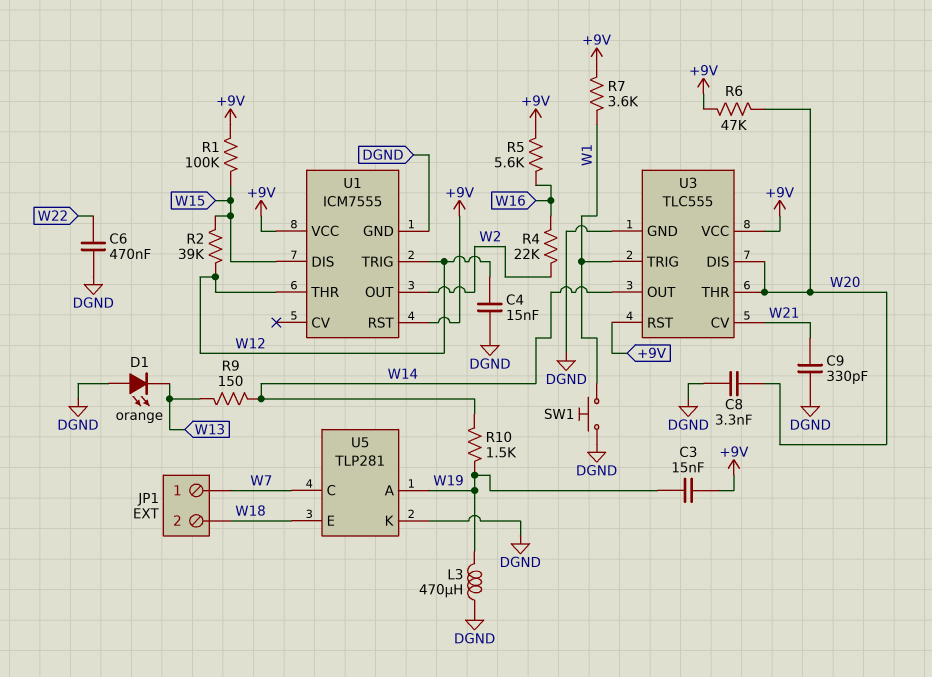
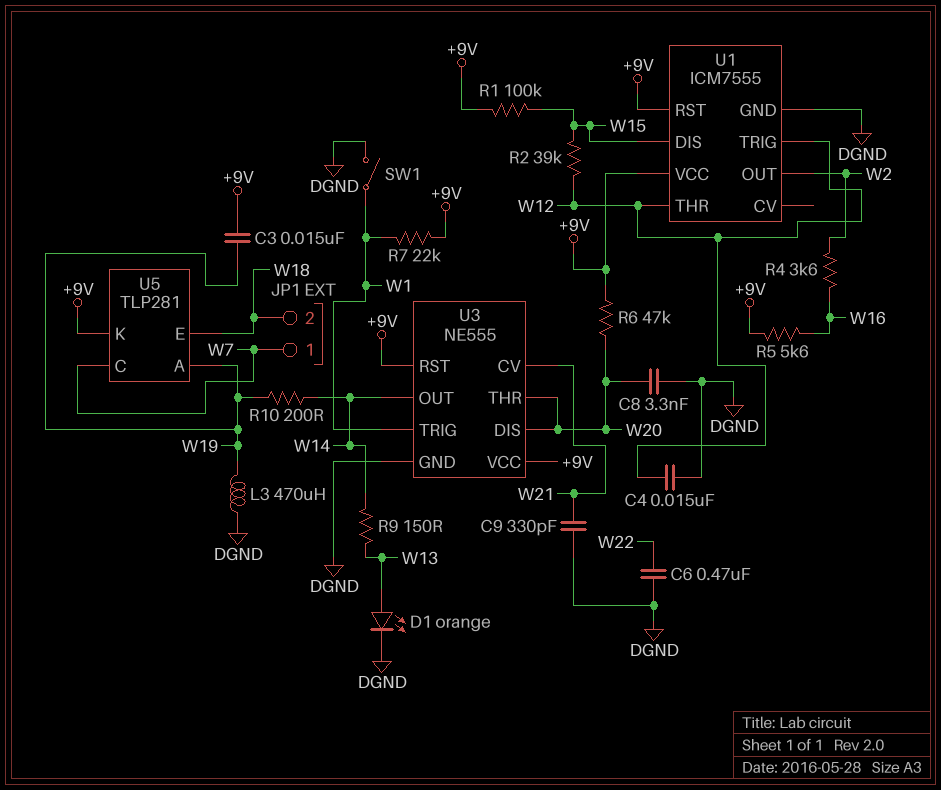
D1: LED orange (A DGND, K W13) -> LED orange (A W13, K DGND)
R4: 22k (W2, W16) -> 3.6k (W2, W16)
R7: 3.6k (+9V, W1) -> 22k (+9V, W1)
R10: 1.5k (W14, W19) -> 200 (W14, W19)
SW1: button (DGND, W1) -> switch (DGND, W1)
U3: TLC555 -> NE555
U5 pin K: DGND -> +9V

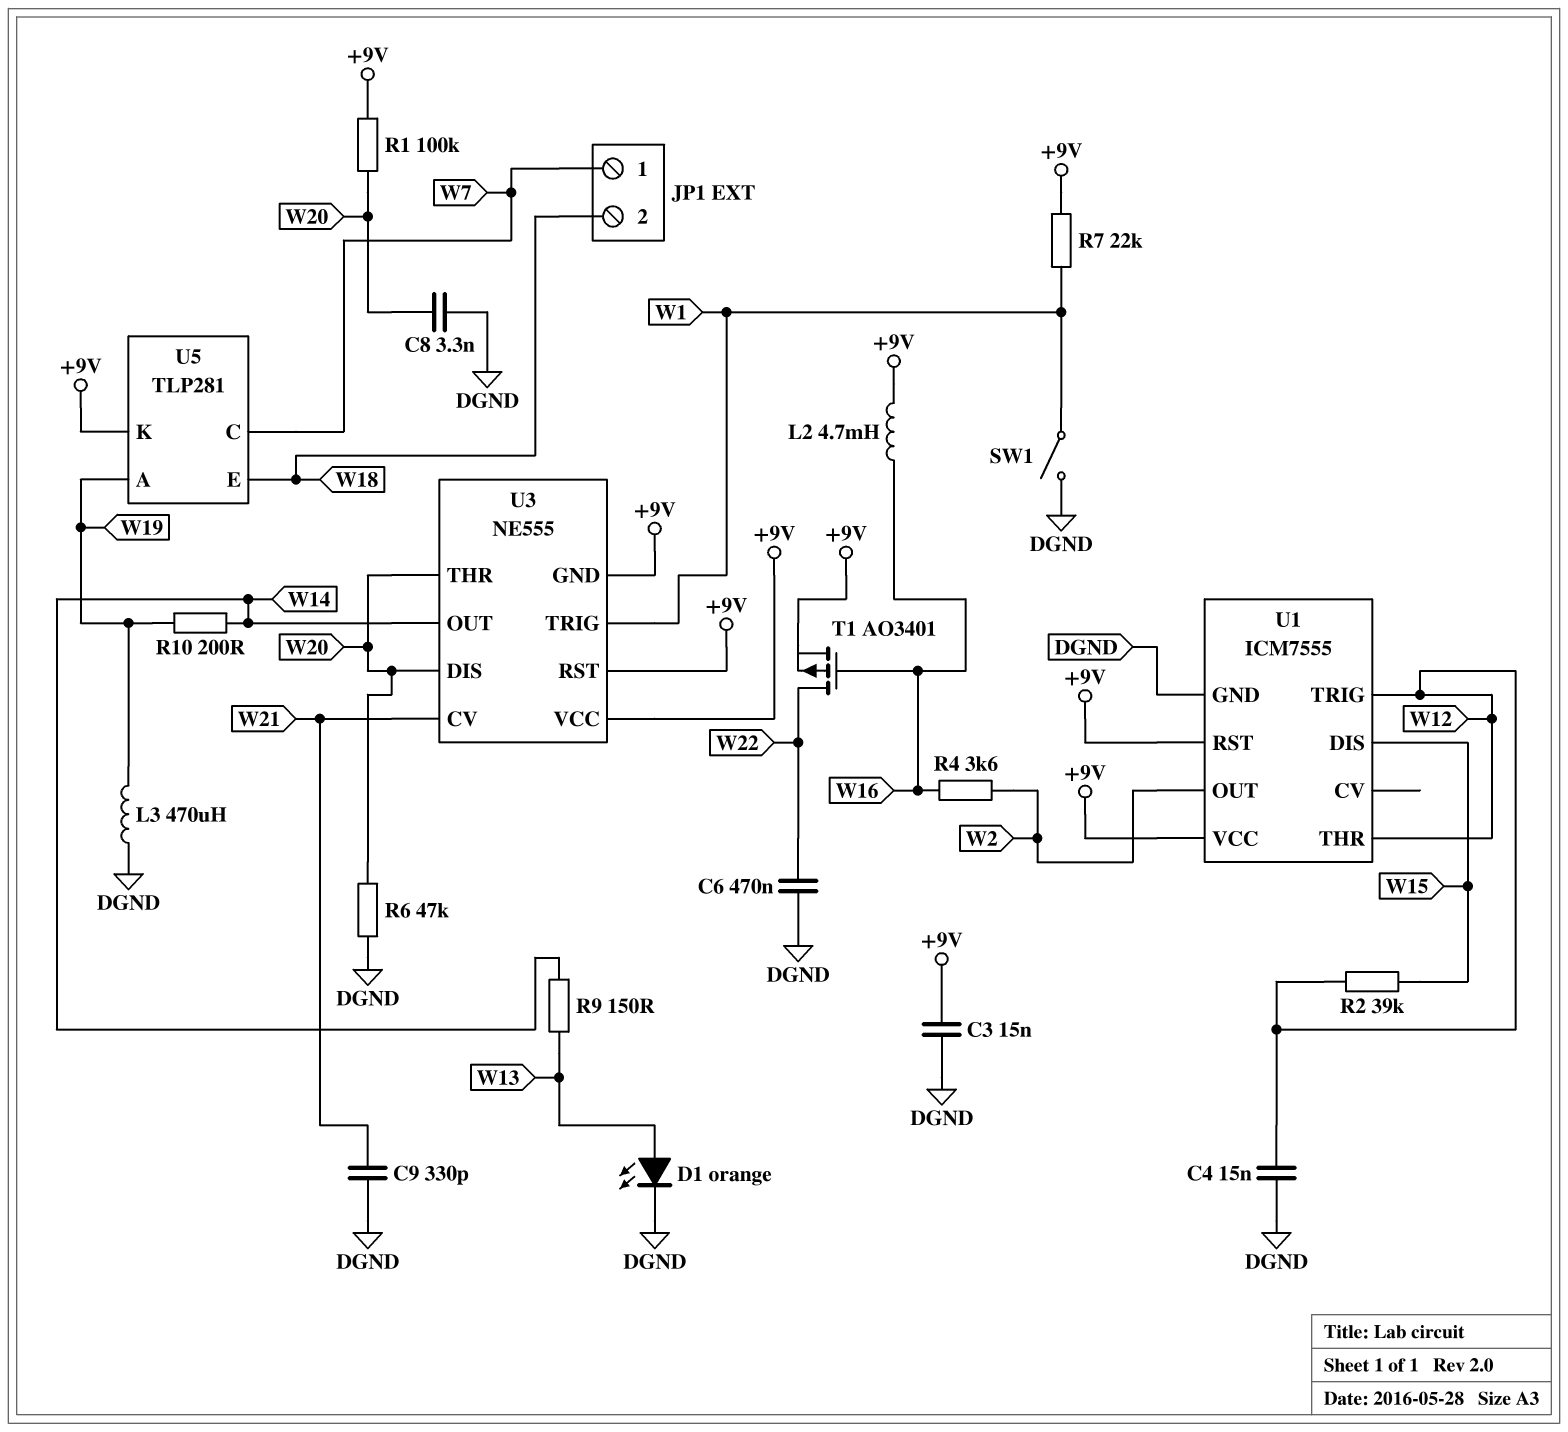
C3: 15nF (+9V, W19) -> 15nF (+9V, DGND)
L2: none -> 4.7mH (+9V, W16)
R1: 100k (+9V, W15) -> 100k (+9V, W20)
R5: 5.6k (+9V, W16) -> none
R6: 47k (+9V, W20) -> 47k (DGND, W20)
T1: none -> PMOS AO3401 (G W16, D W22, S +9V)
U3 pin GND: DGND -> +9V

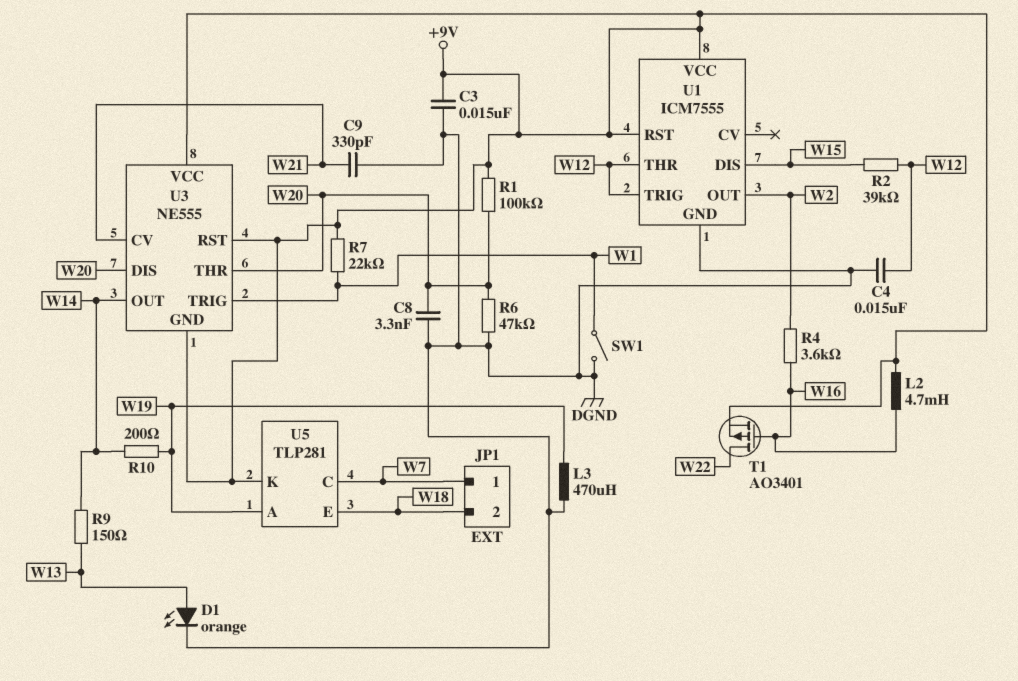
C6: 470nF (DGND, W22) -> none

